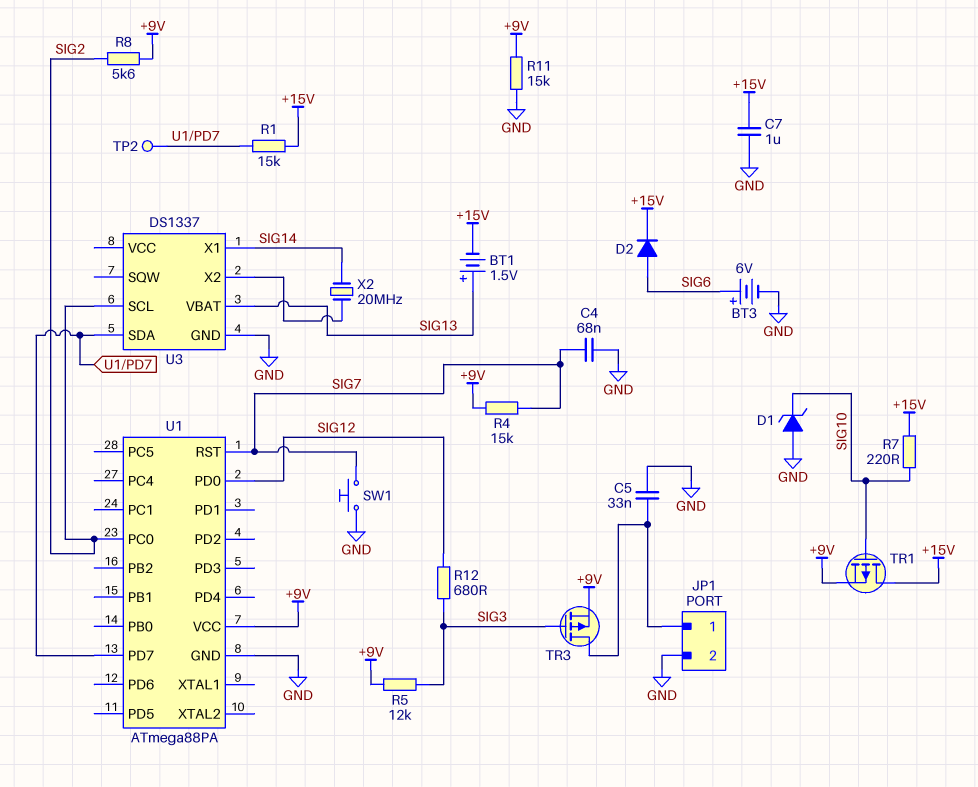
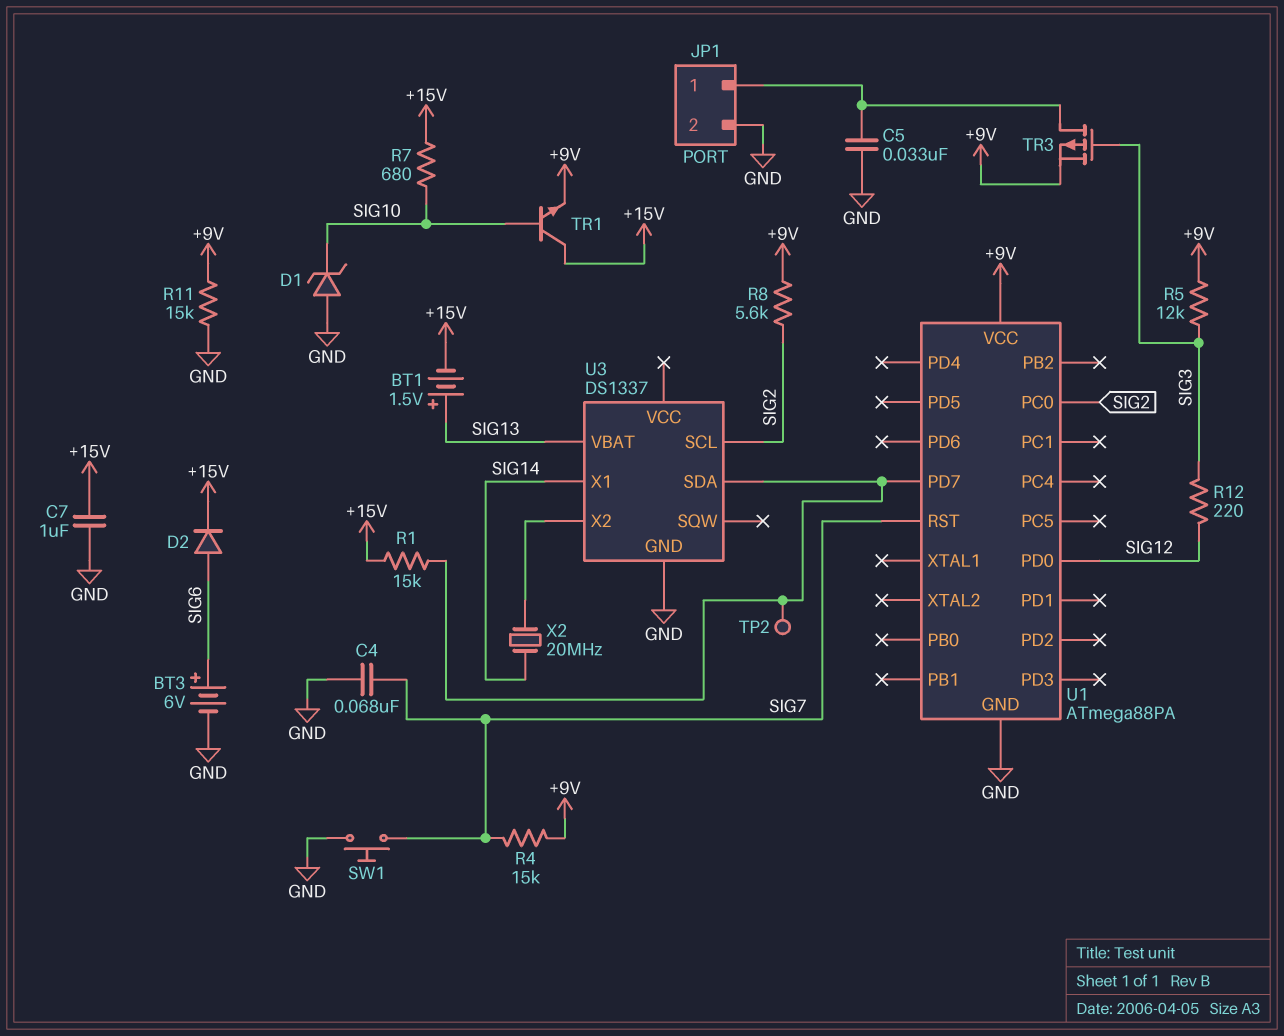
R7: 220 (+15V, SIG10) -> 680 (+15V, SIG10)
R12: 680 (SIG3, SIG12) -> 220 (SIG3, SIG12)
TR1: PMOS (G SIG10, D +15V, S +9V) -> NPN (B SIG10, C +15V, E +9V)

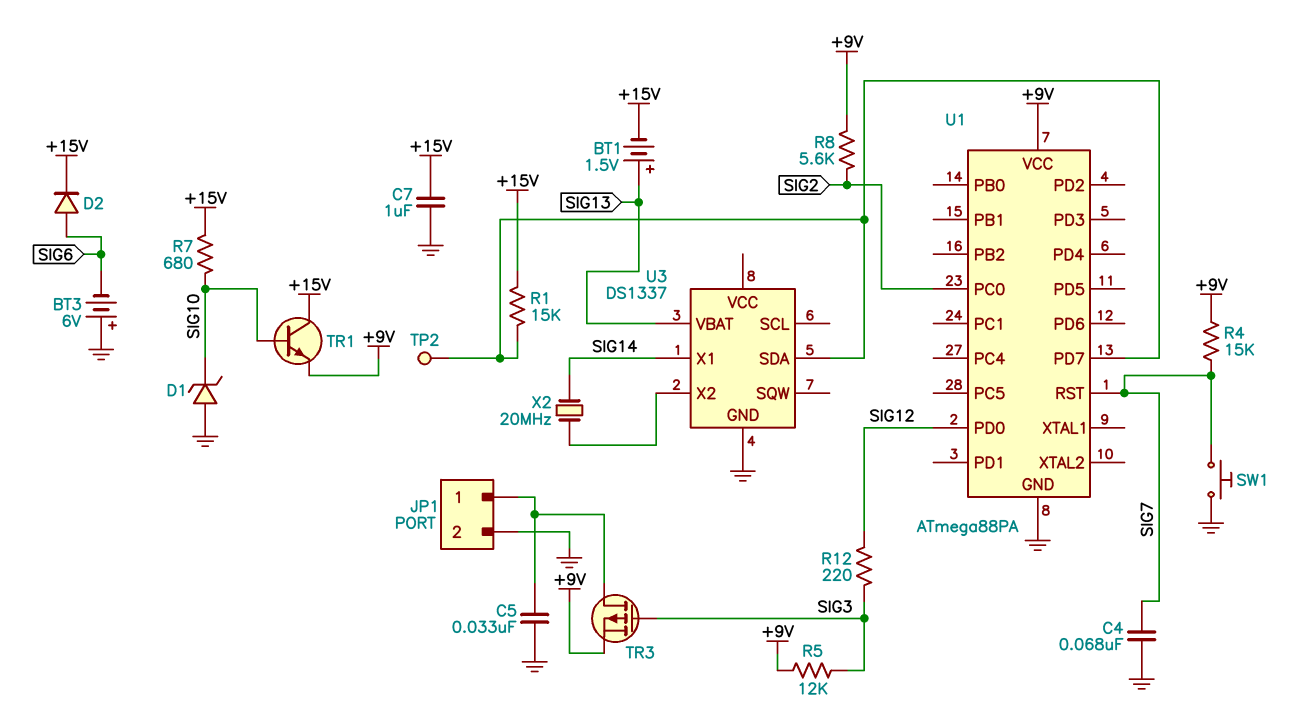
BT3: 6V (plus SIG6, minus GND) -> 6V (plus GND, minus SIG6)
R11: 15k (+9V, GND) -> none
U3 pin SCL: SIG2 -> none

